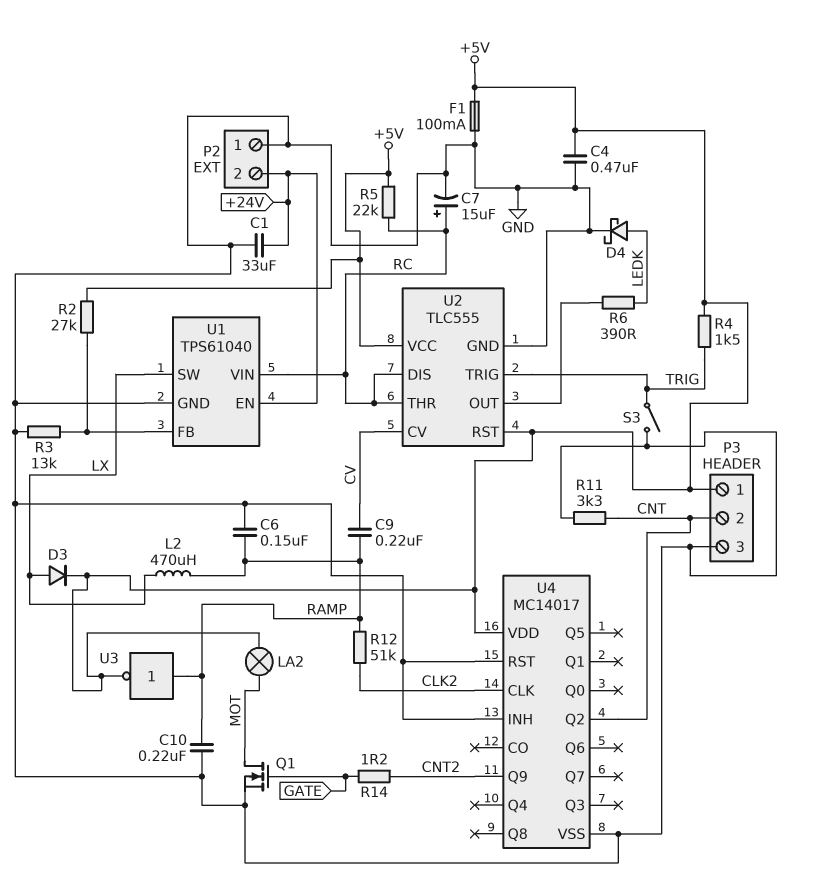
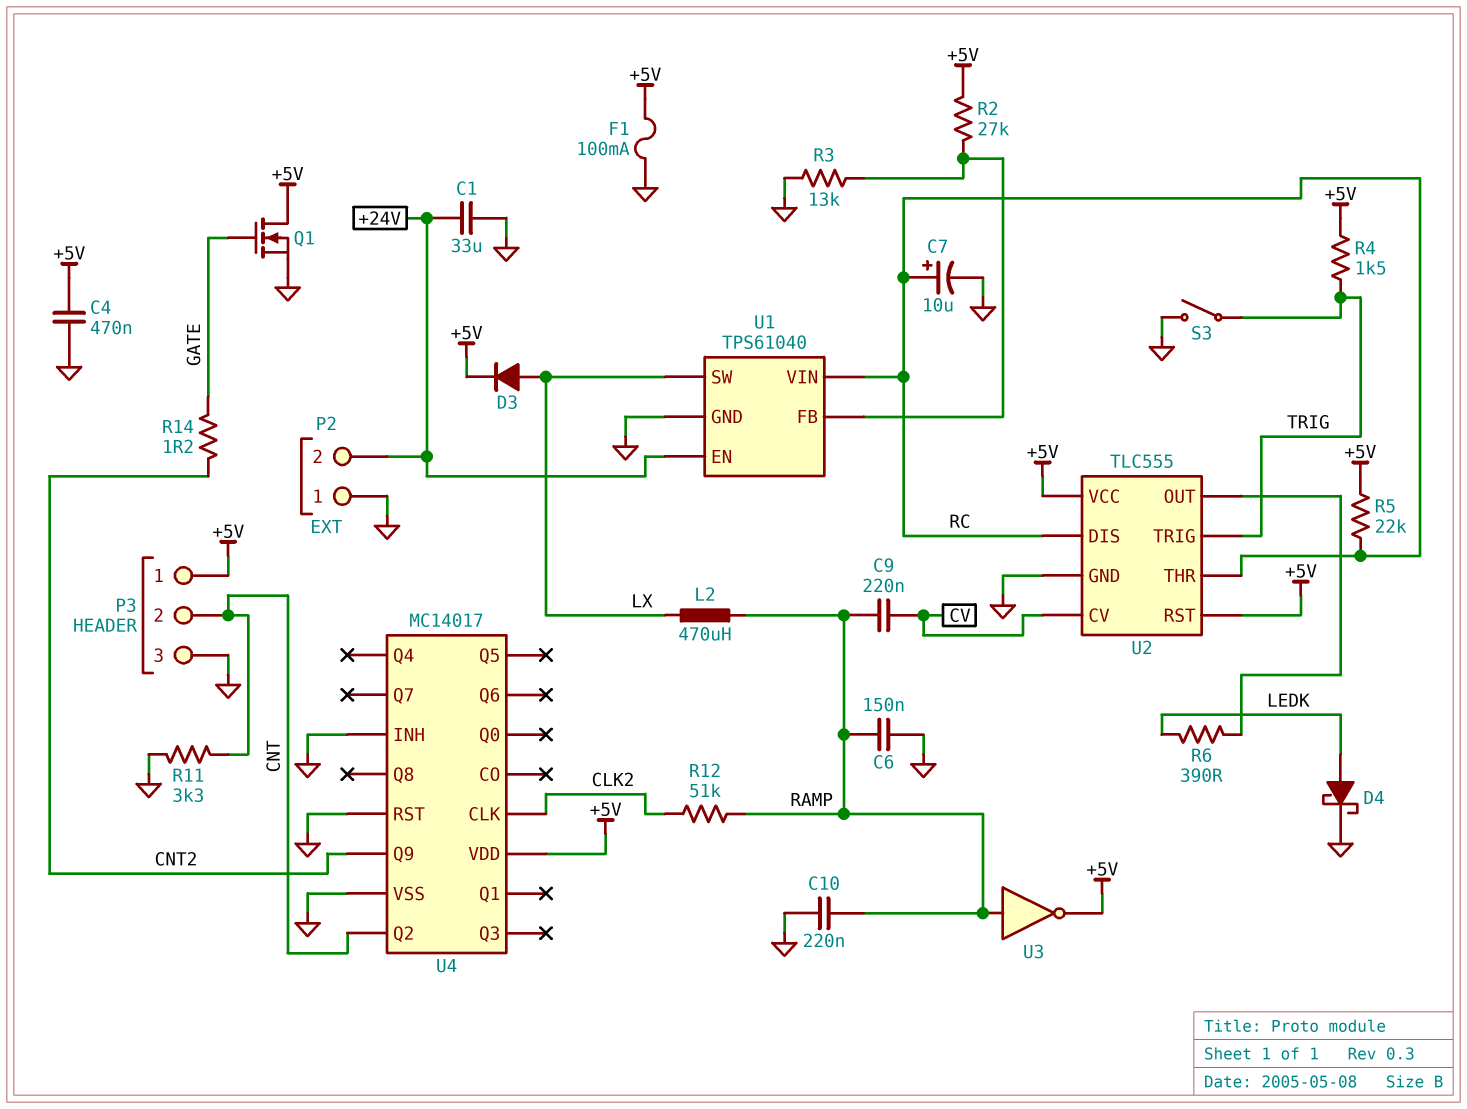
C7: 15uF (plus RC, minus GND) -> 10uF (plus RC, minus GND)
LA2: lamp (+5V, MOT) -> none
Q1: NMOS (G GATE, D MOT, S GND) -> NMOS (G GATE, D +5V, S GND)

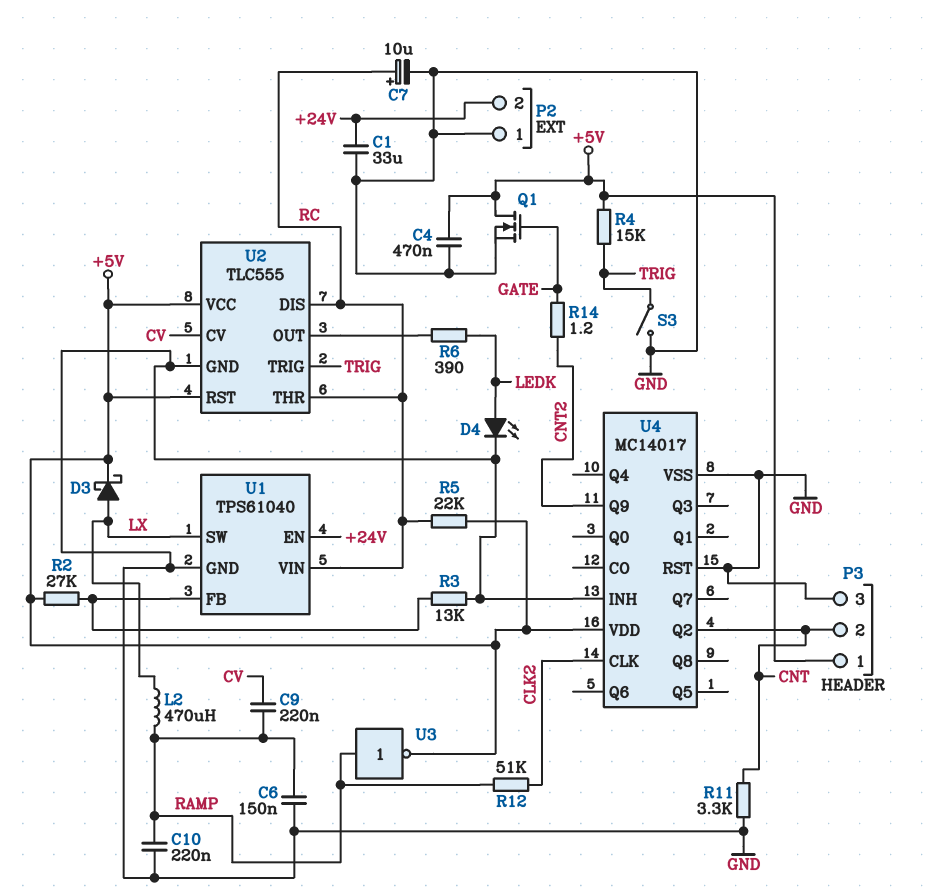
D3: diode (A LX, K +5V) -> schottky (A LX, K +5V)
D4: schottky (A LEDK, K GND) -> LED (A LEDK, K GND)
F1: 100mA (+5V, GND) -> none
R4: 1.5k (+5V, TRIG) -> 15k (+5V, TRIG)

